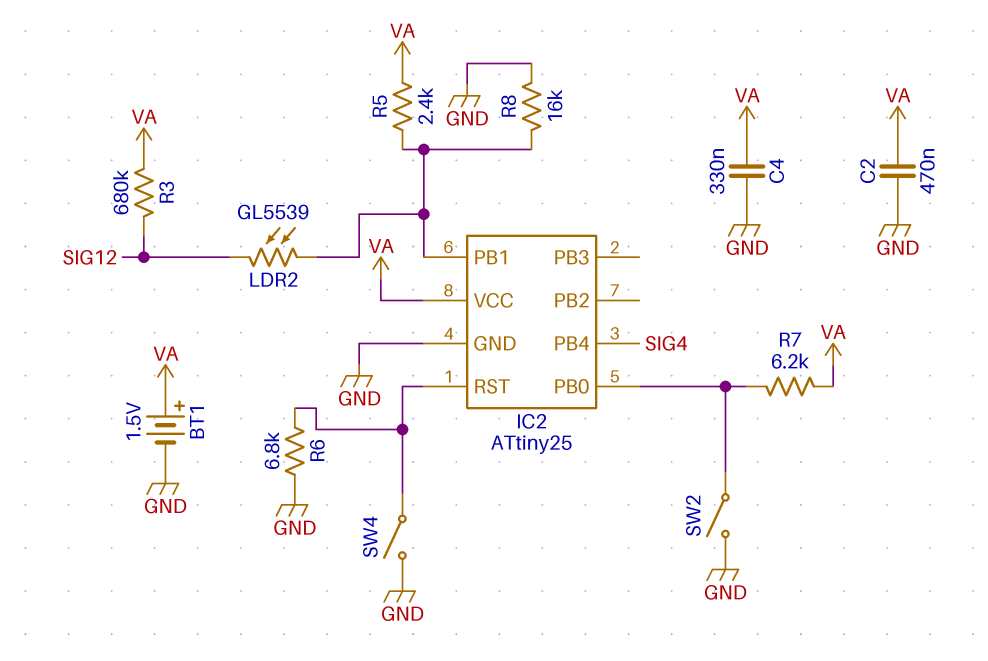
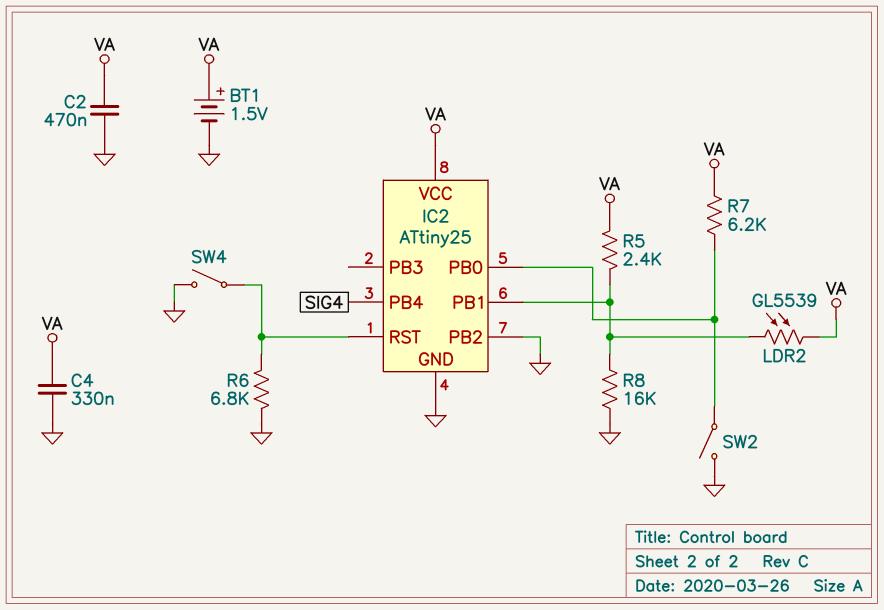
IC2 pin PB2: none -> GND
LDR2: GL5539 (IC2/PB1, SIG12) -> GL5539 (IC2/PB1, VA)
R3: 680k (SIG12, VA) -> none

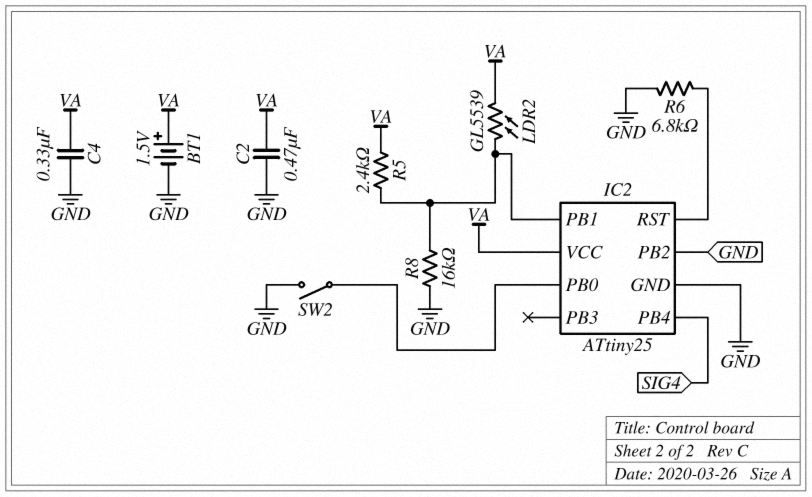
R7: 6.2k (IC2/PB0, VA) -> none
SW4: switch (GND, IC2/RST) -> none

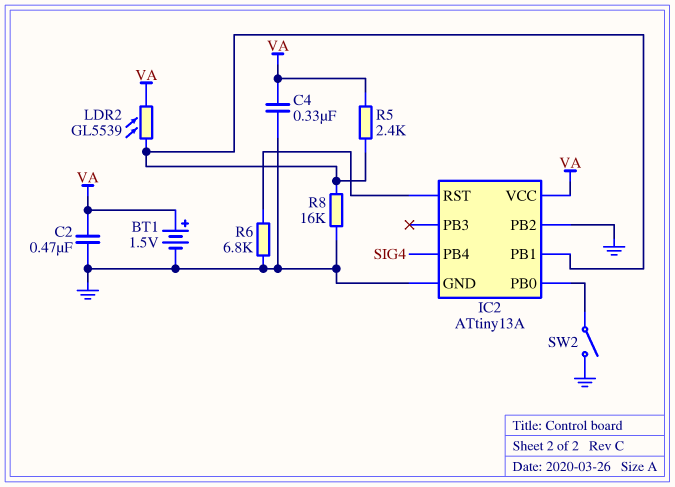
IC2: ATtiny25 -> ATtiny13A

